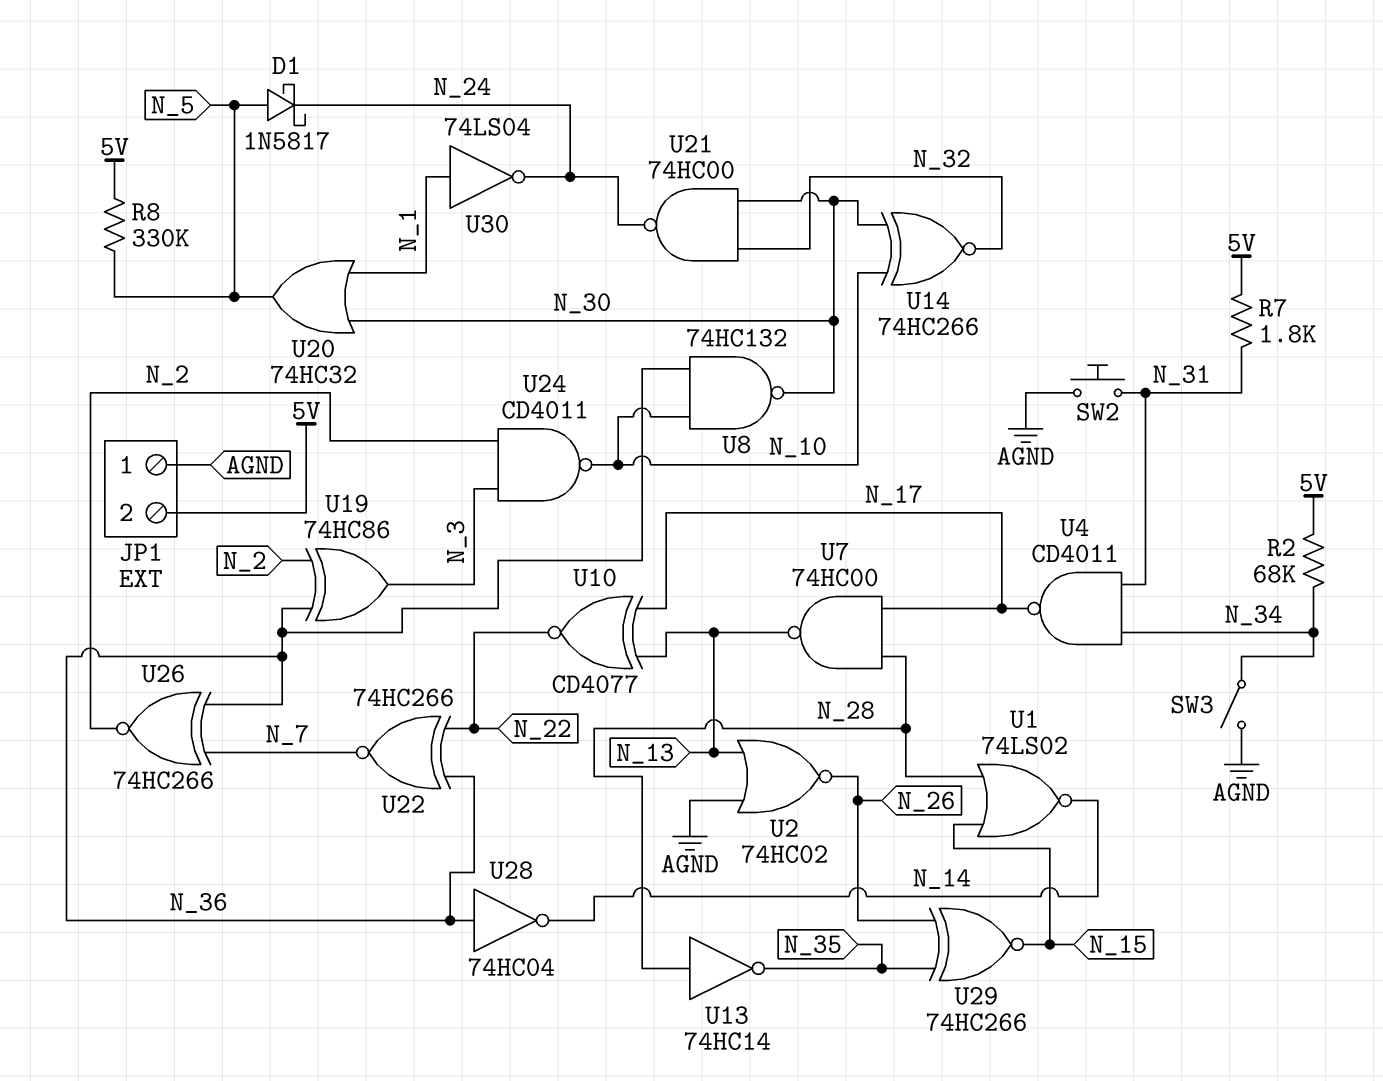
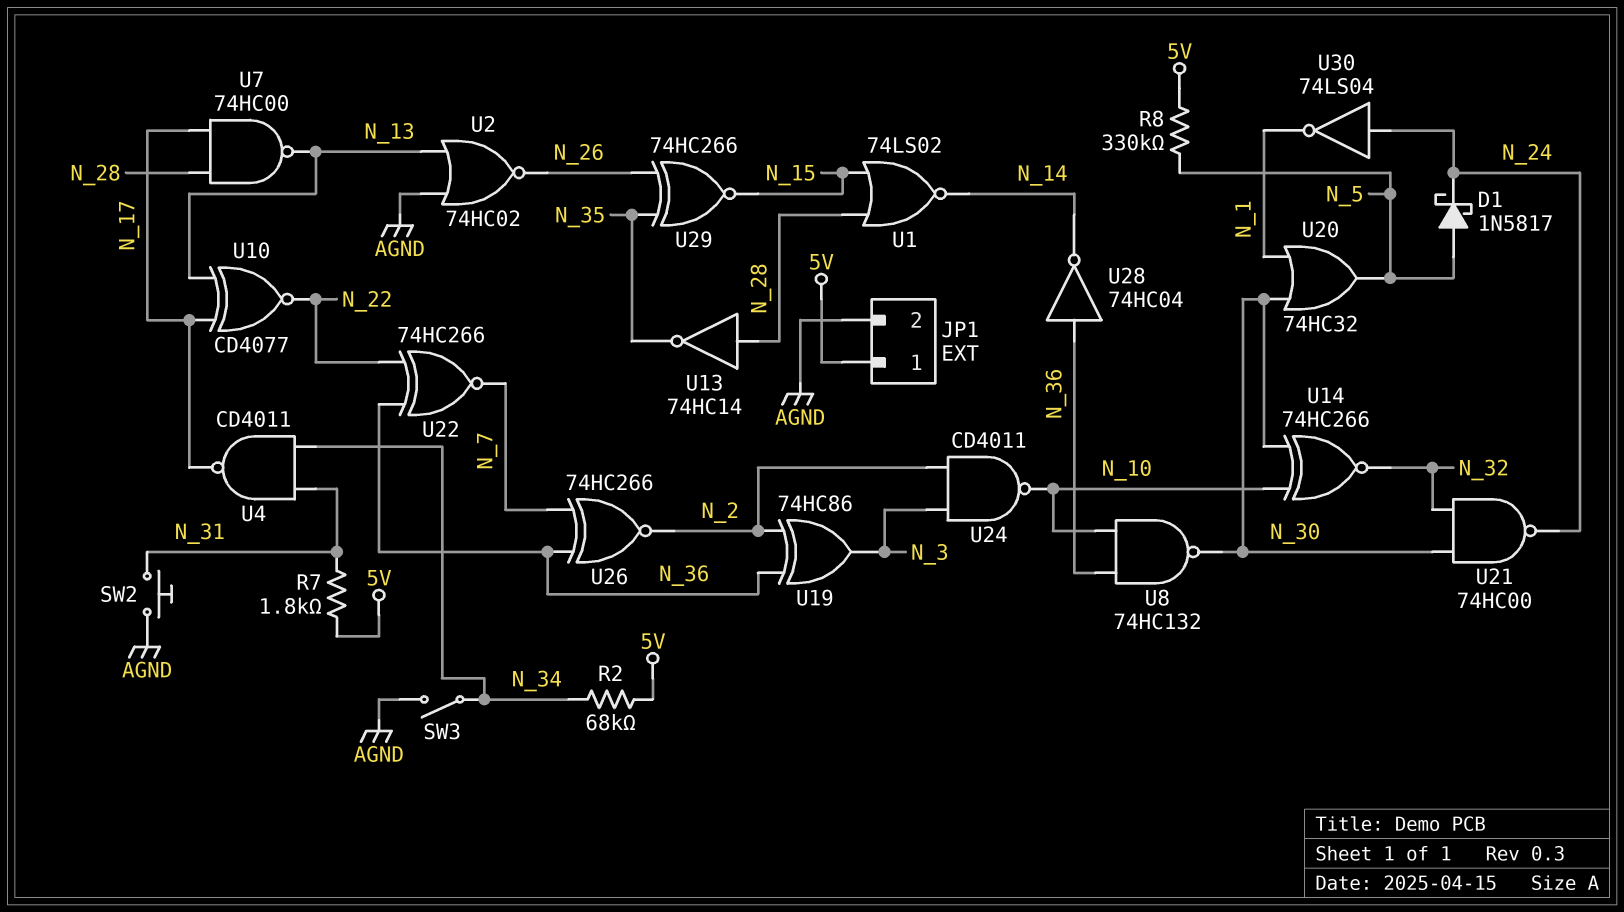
JP1 pin 1: AGND -> 5V
JP1 pin 2: 5V -> AGND
U30: NOT 74LS04 (in N_1, out N_24) -> NOT 74LS04 (in N_24, out N_1)

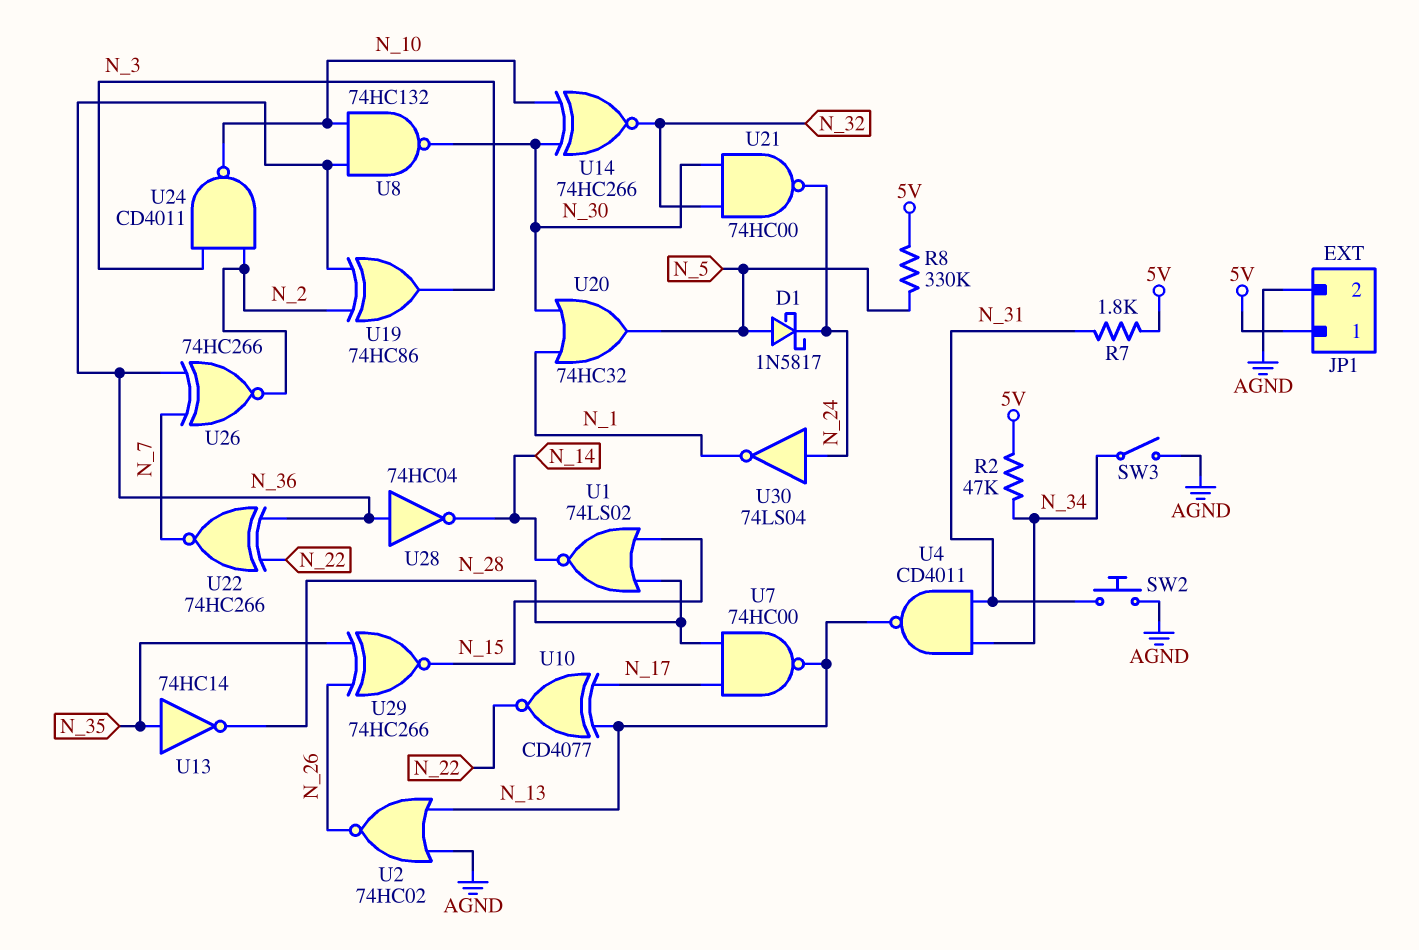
R2: 68k (5V, N_34) -> 47k (5V, N_34)
U4: NAND CD4011 (in N_31, in N_34, out N_17) -> NAND CD4011 (in N_31, in N_34, out N_13)
U13: NOT 74HC14 (in N_28, out N_35) -> NOT 74HC14 (in N_35, out N_28)

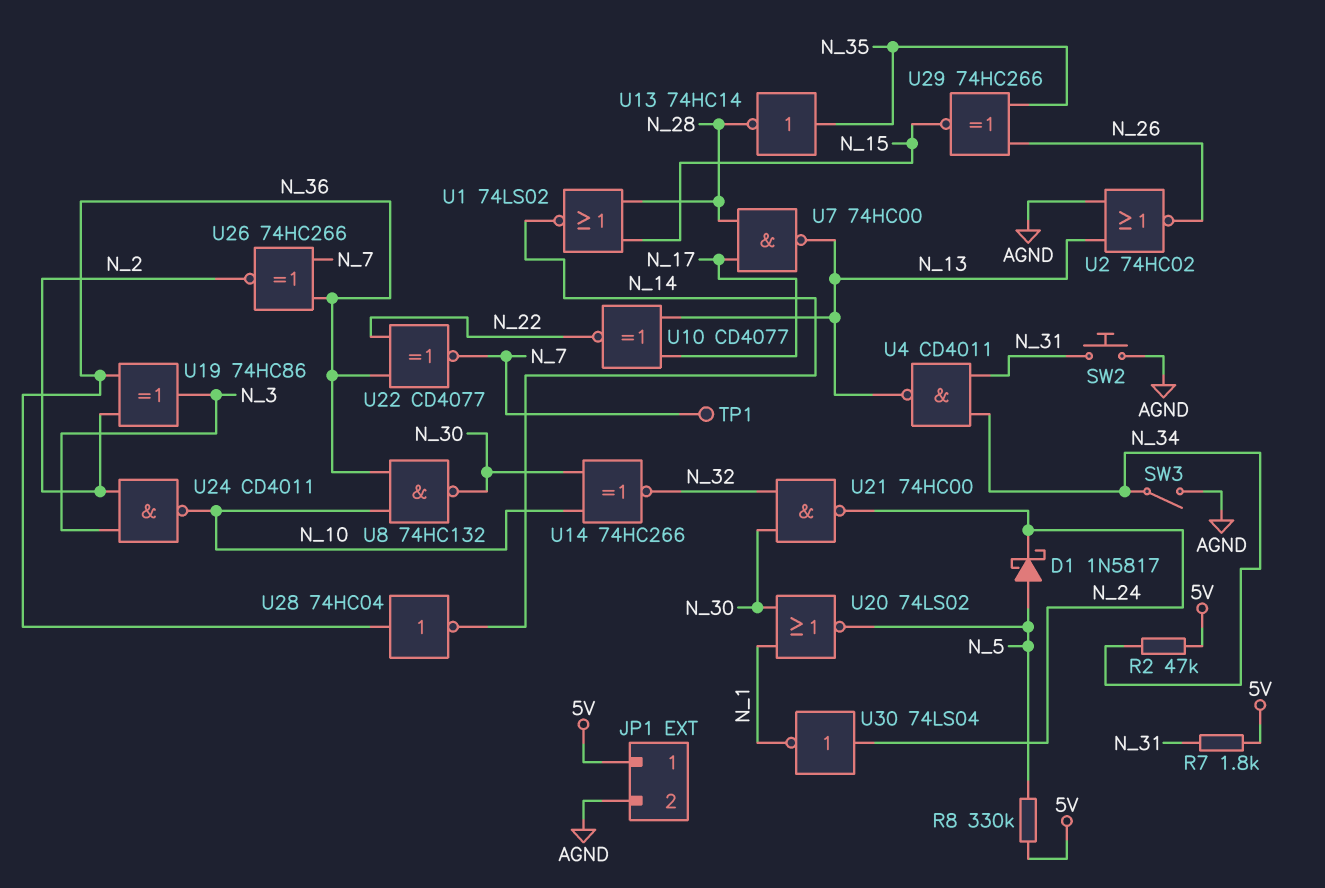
TP1: none -> test point (N_7)
U20: OR 74HC32 (in N_1, in N_30, out N_5) -> NOR 74LS02 (in N_1, in N_30, out N_5)
U22: XNOR 74HC266 (in N_22, in N_36, out N_7) -> XNOR CD4077 (in N_22, in N_36, out N_7)

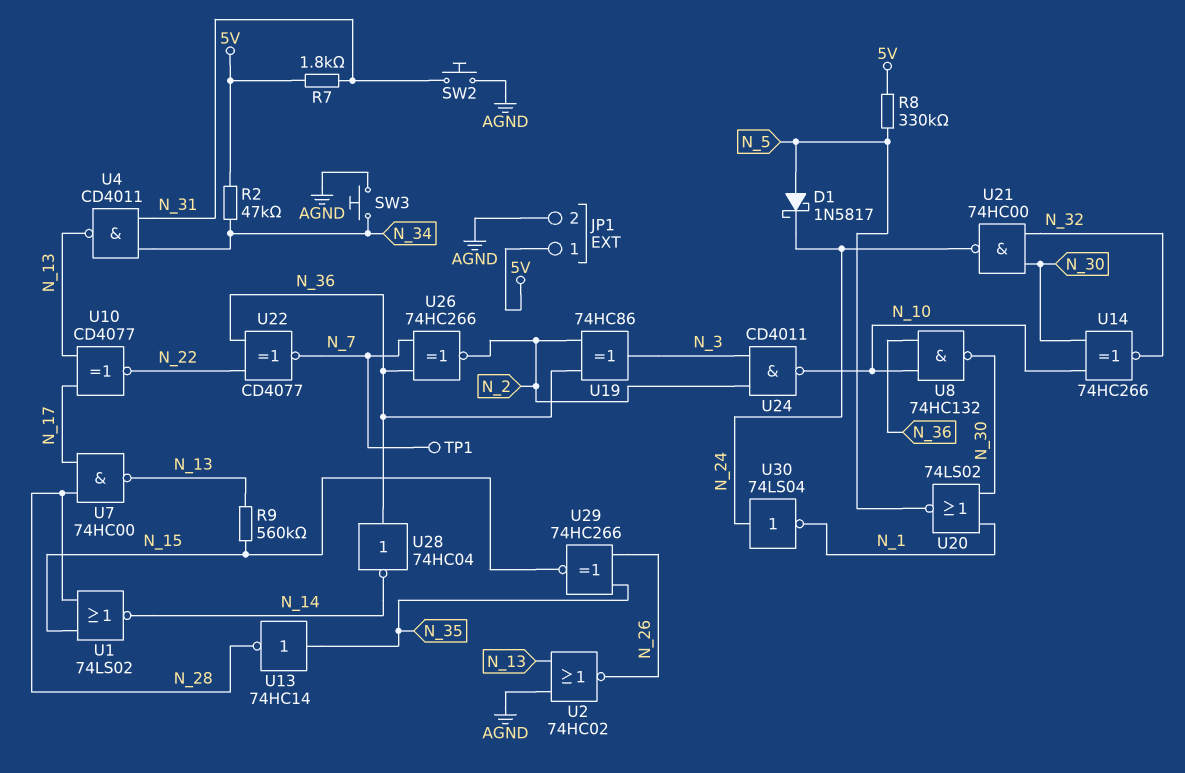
R9: none -> 560k (N_13, N_15)
SW3: switch (AGND, N_34) -> button (AGND, N_34)

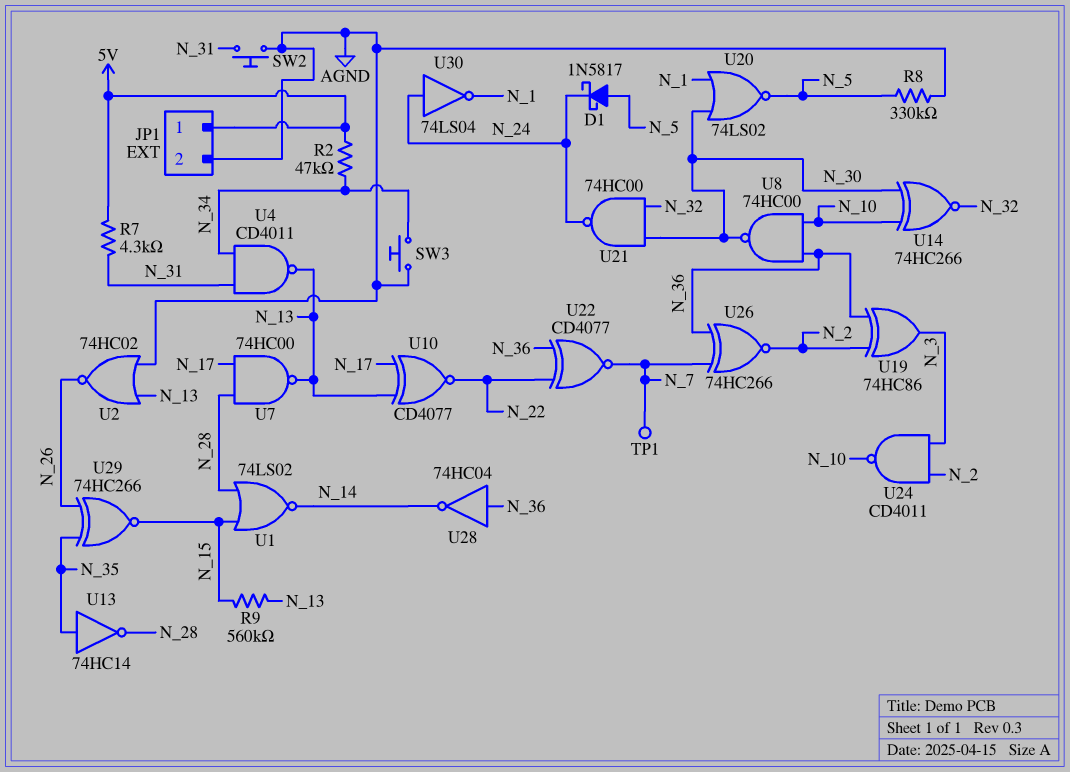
R7: 1.8k (5V, N_31) -> 4.3k (5V, N_31)
R8: 330k (5V, N_5) -> 330k (AGND, N_5)
U8: NAND 74HC132 (in N_10, in N_36, out N_30) -> NAND 74HC00 (in N_10, in N_36, out N_30)

